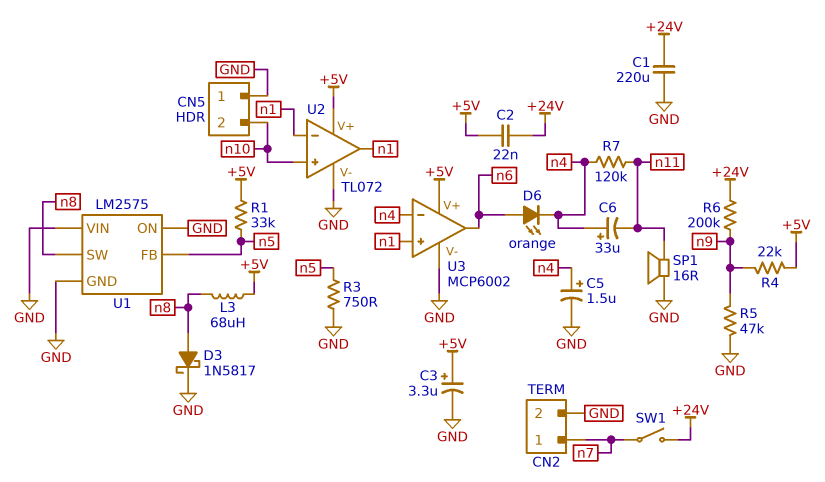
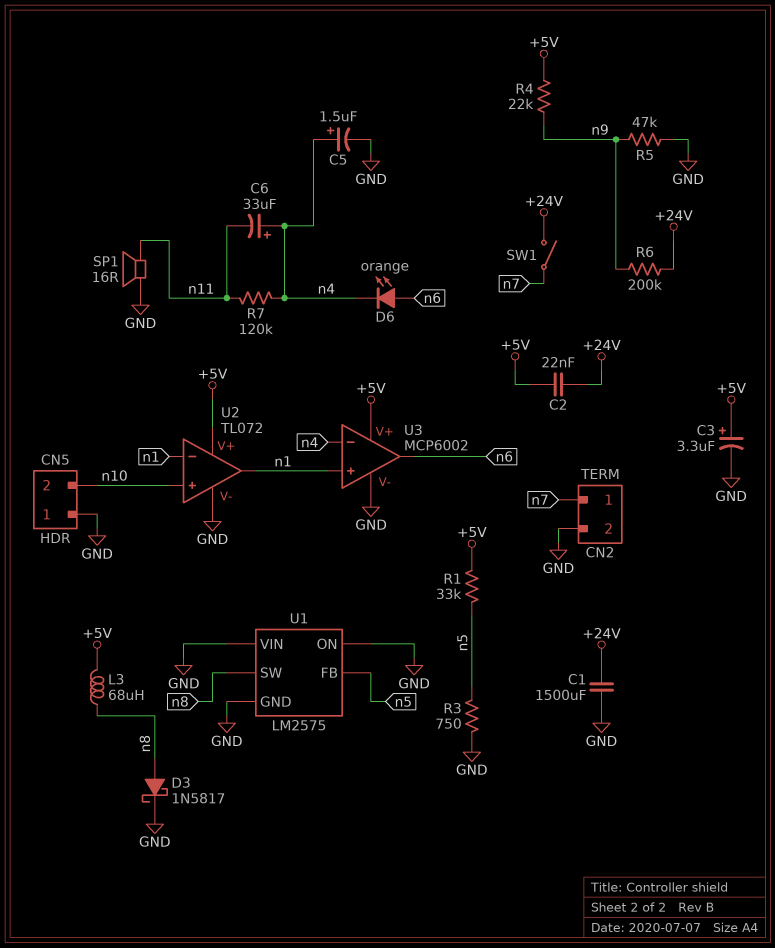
C1: 220uF (+24V, GND) -> 1500uF (+24V, GND)

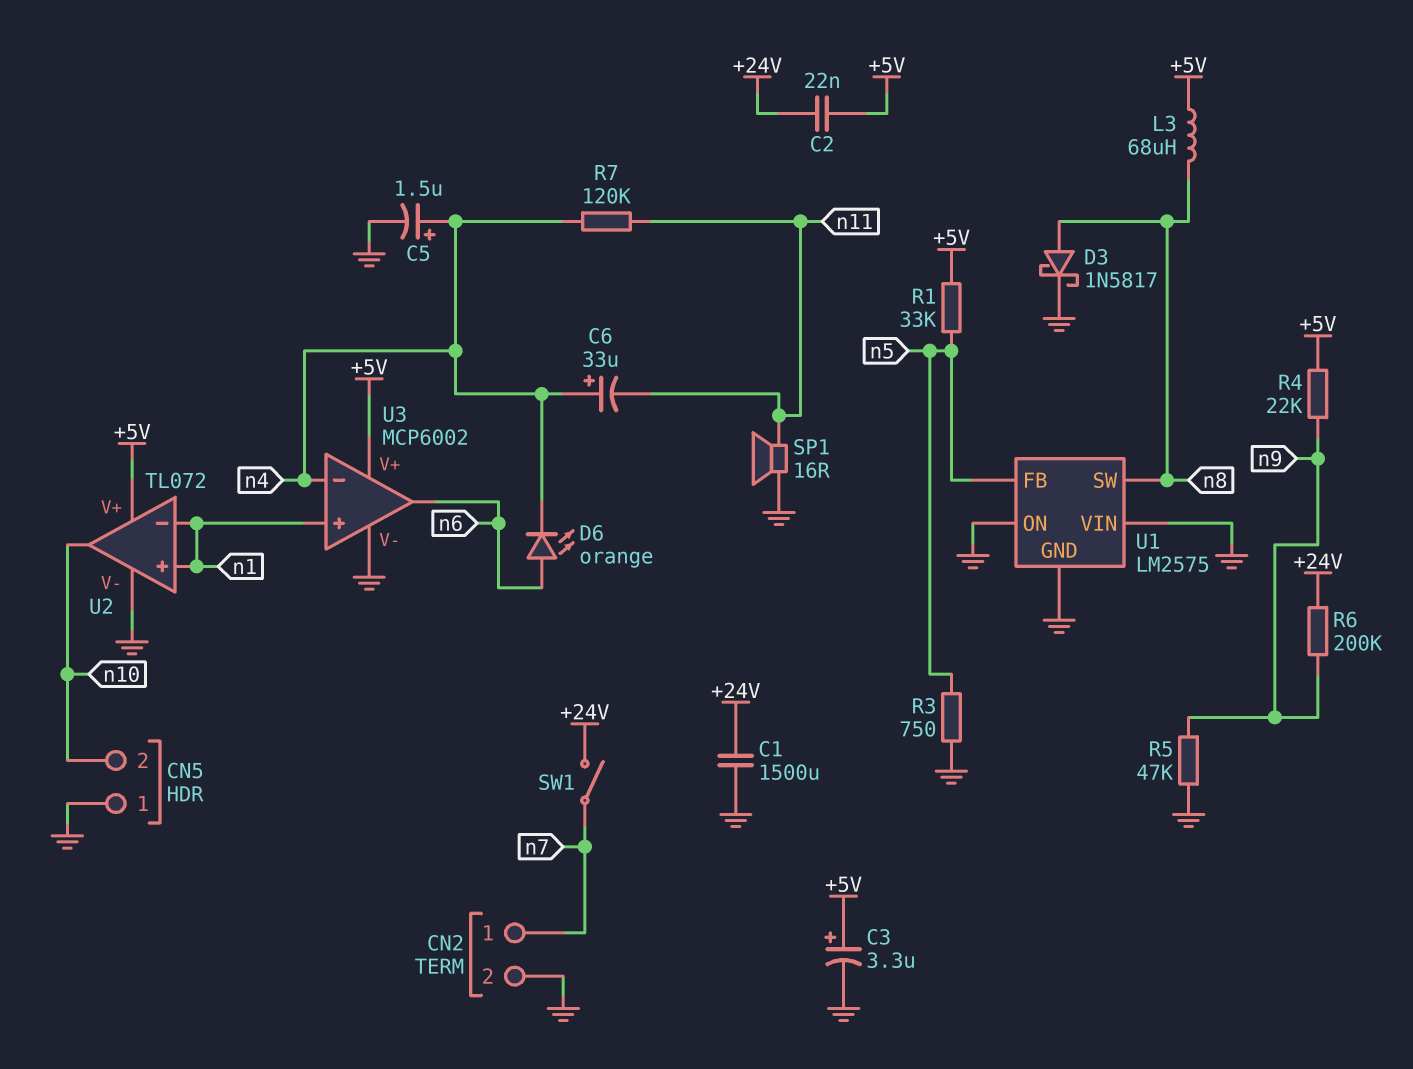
U2 pin in+: n10 -> n1
U2 pin out: n1 -> n10

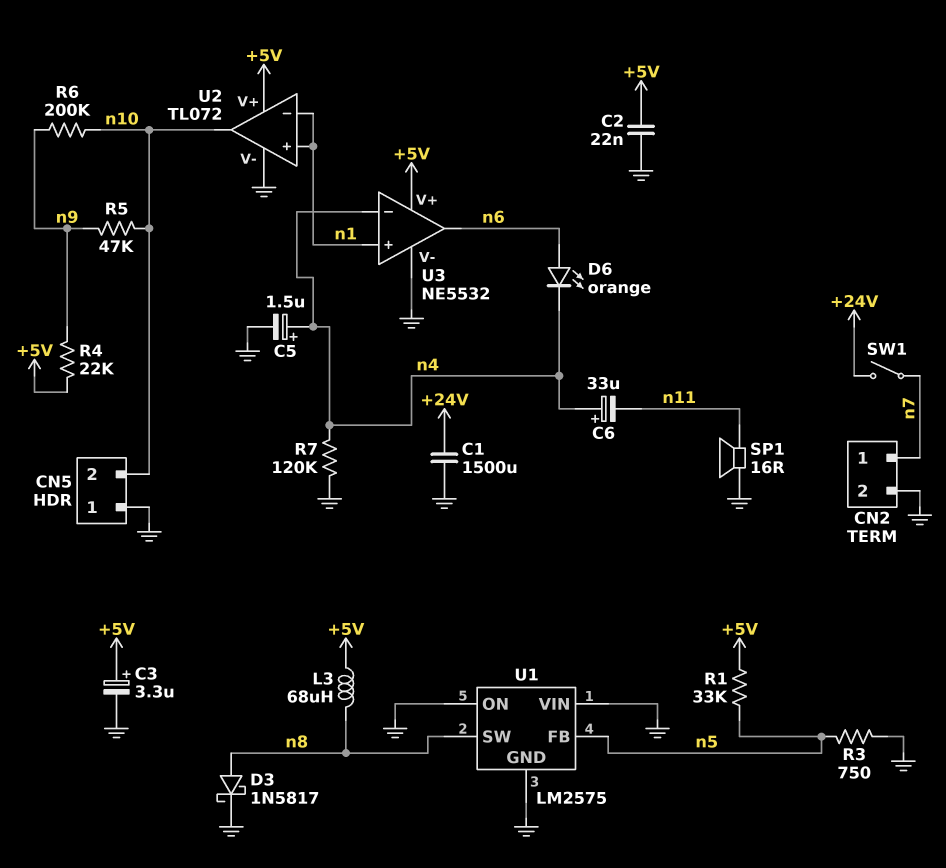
C2: 22nF (+5V, +24V) -> 22nF (+5V, GND)
R5: 47k (GND, n9) -> 47k (n9, n10)
R6: 200k (+24V, n9) -> 200k (n9, n10)
R7: 120k (n4, n11) -> 120k (GND, n4)
U3: MCP6002 -> NE5532

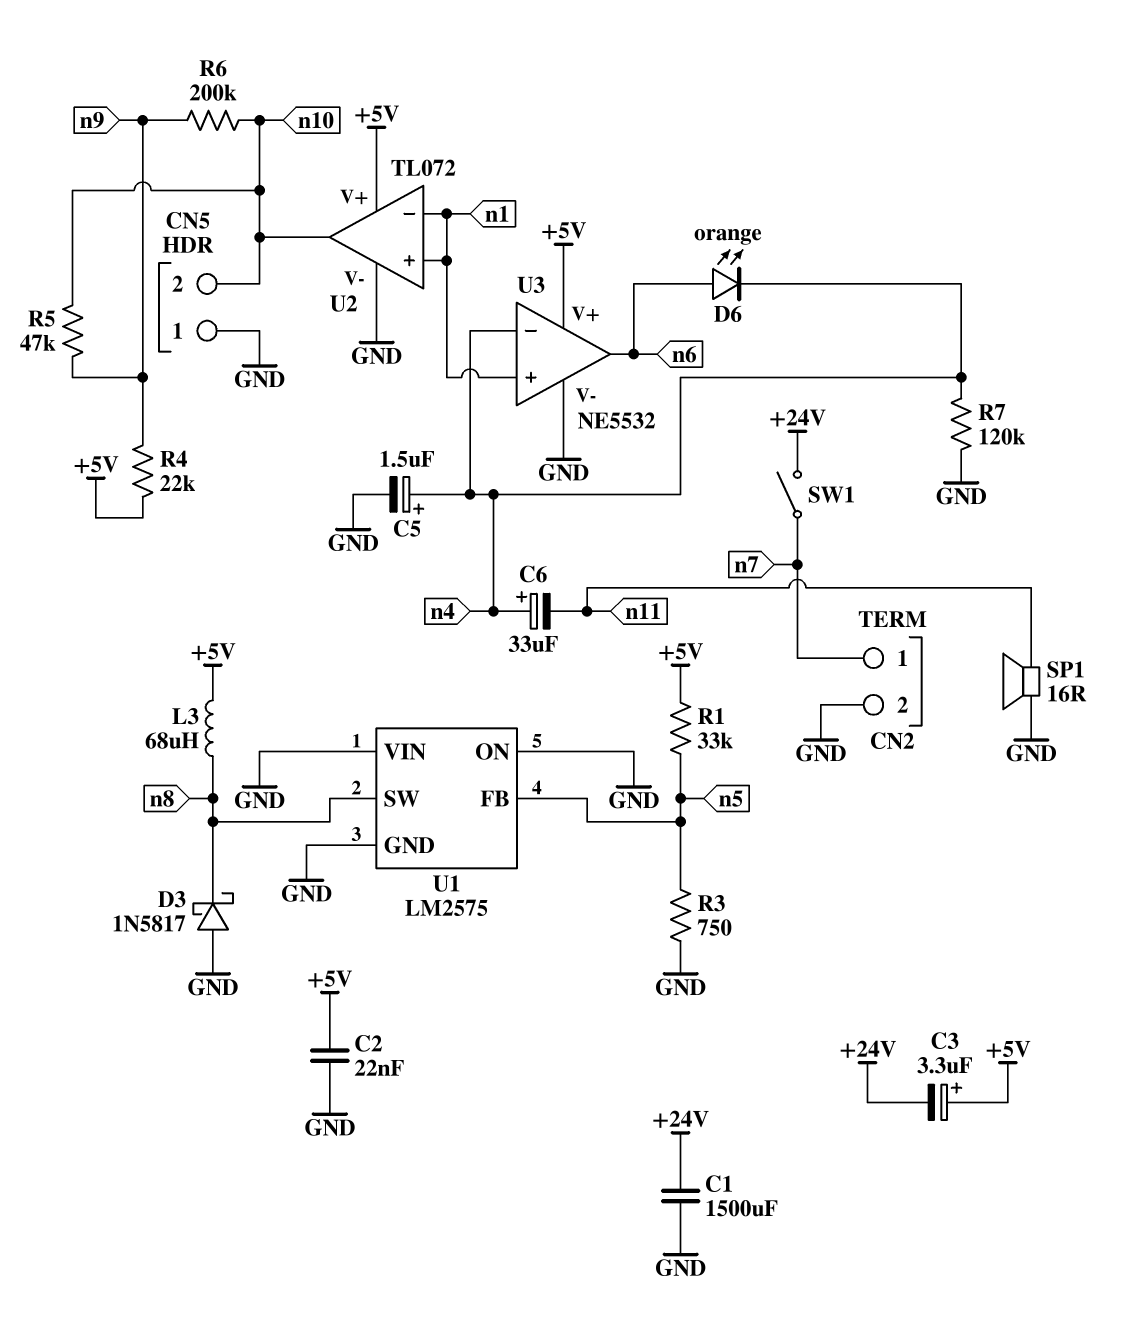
C3: 3.3uF (plus +5V, minus GND) -> 3.3uF (plus +5V, minus +24V)
D3: schottky 1N5817 (A n8, K GND) -> schottky 1N5817 (A GND, K n8)

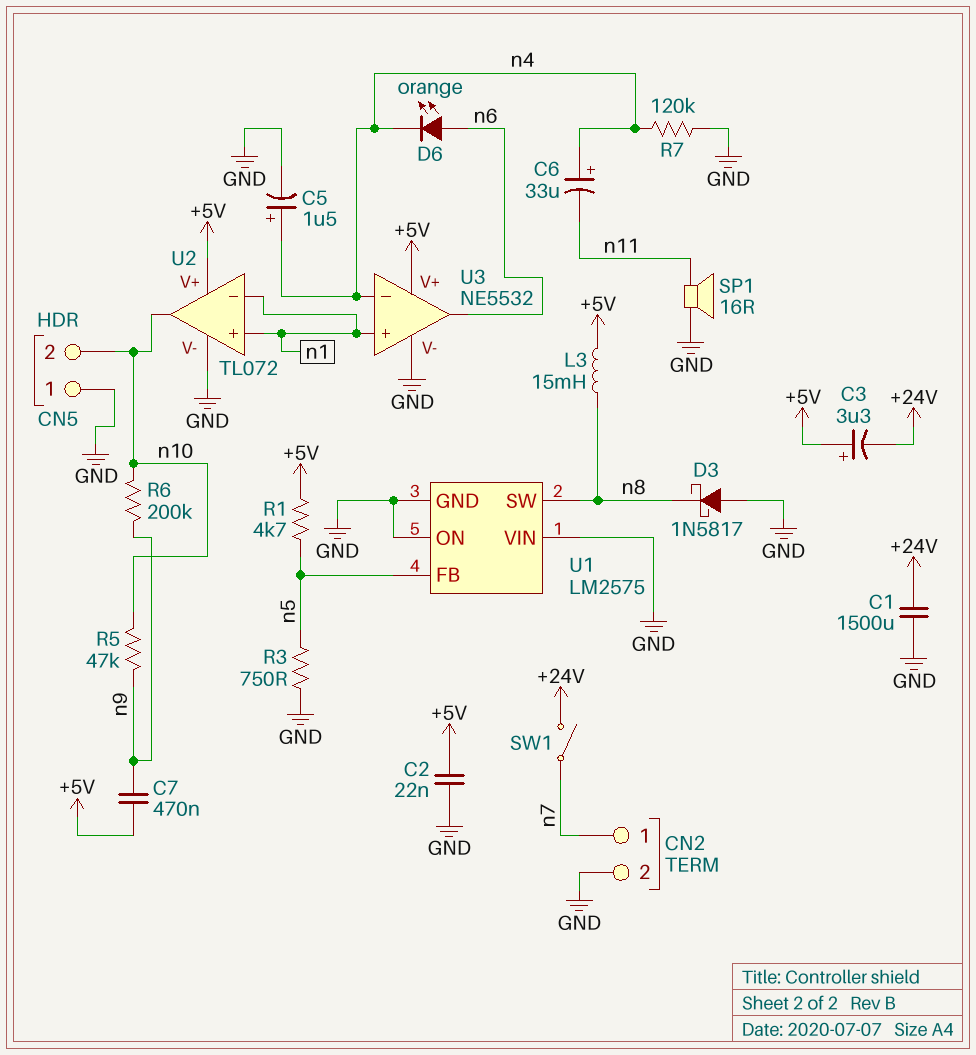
C7: none -> 470nF (+5V, n9)
L3: 68uH (+5V, n8) -> 15mH (+5V, n8)
R1: 33k (+5V, n5) -> 4.7k (+5V, n5)
R4: 22k (+5V, n9) -> none

